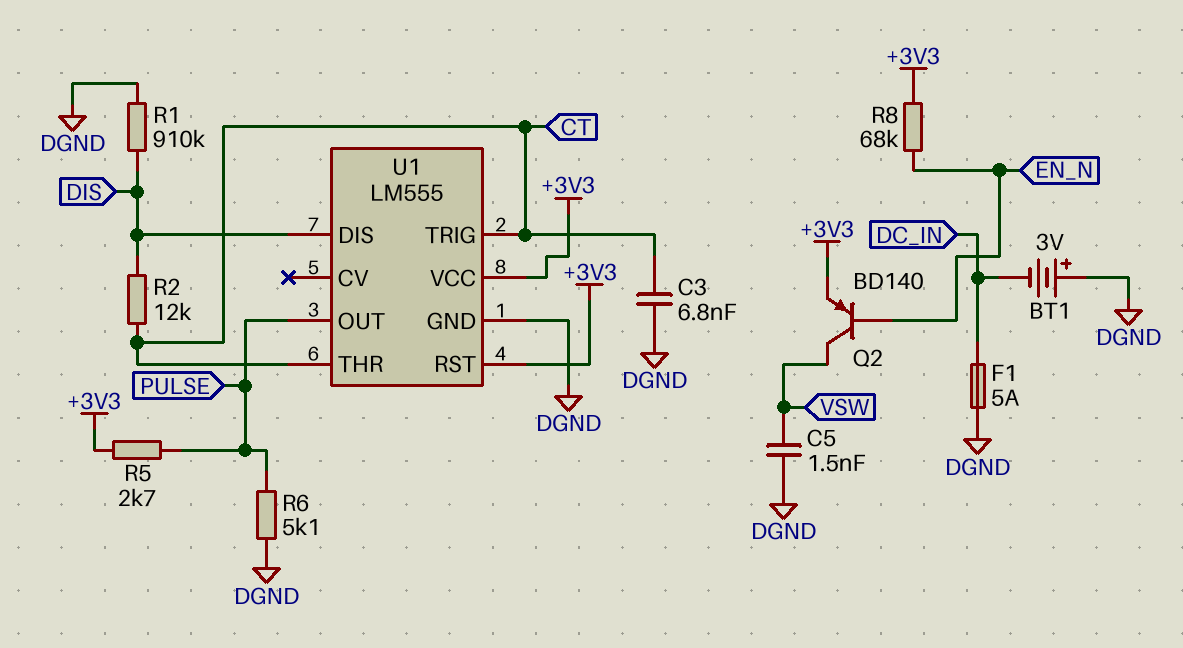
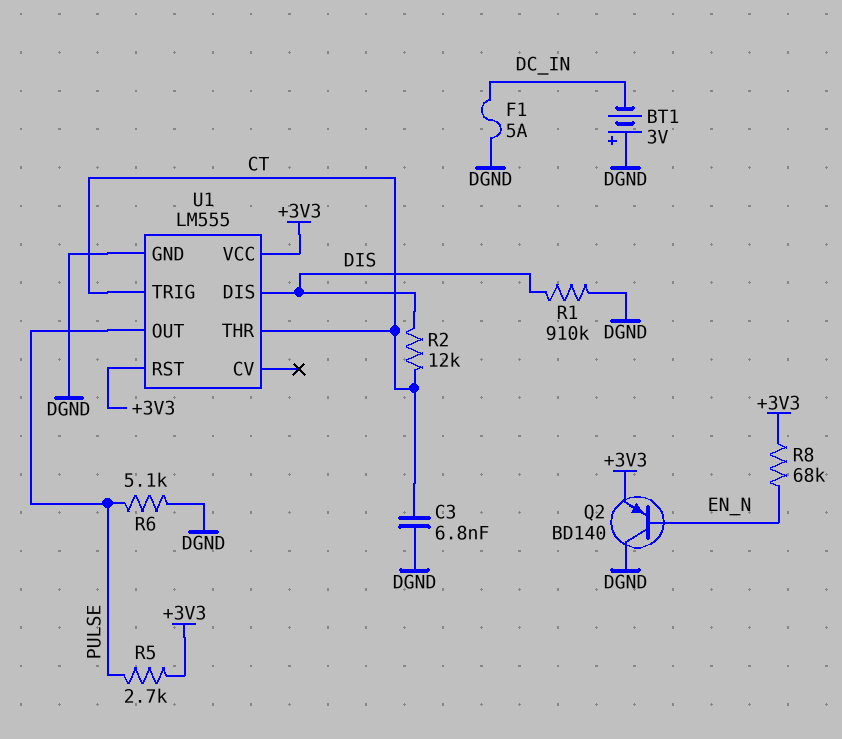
C5: 1.5nF (DGND, VSW) -> none
Q2: PNP BD140 (B EN_N, C VSW, E +3V3) -> PNP BD140 (B EN_N, C DGND, E +3V3)

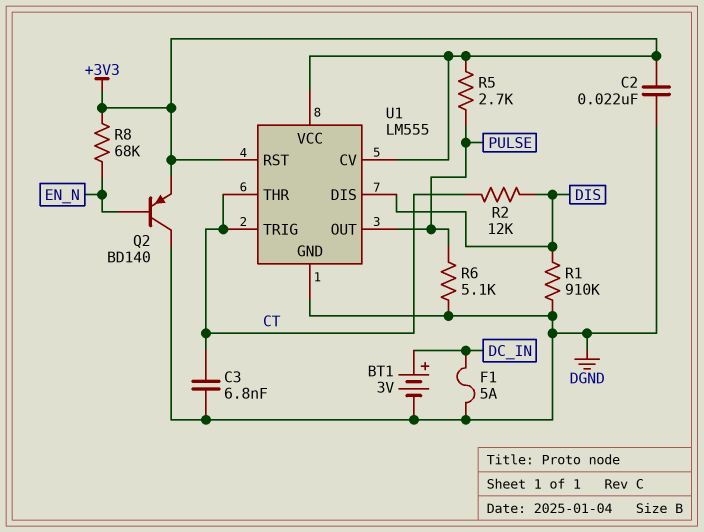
BT1: 3V (plus DGND, minus DC_IN) -> 3V (plus DC_IN, minus DGND)
C2: none -> 22nF (+3V3, DGND)
U1 pin CV: none -> +3V3

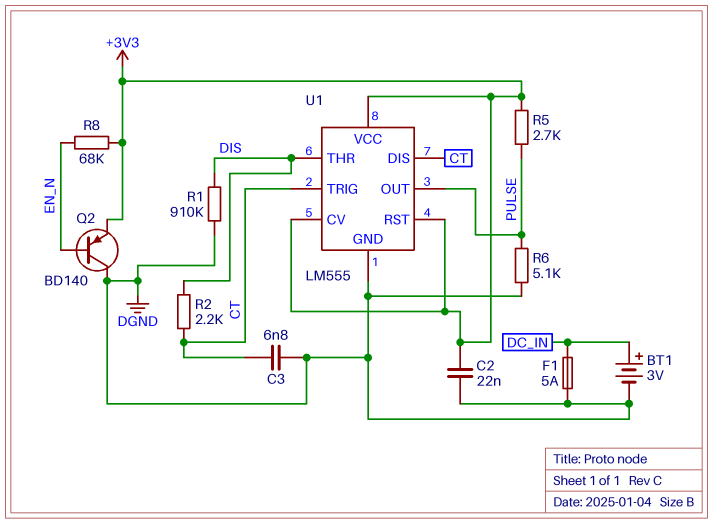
R2: 12k (CT, DIS) -> 2.2k (CT, DIS)
U1 pin DIS: DIS -> CT
U1 pin THR: CT -> DIS

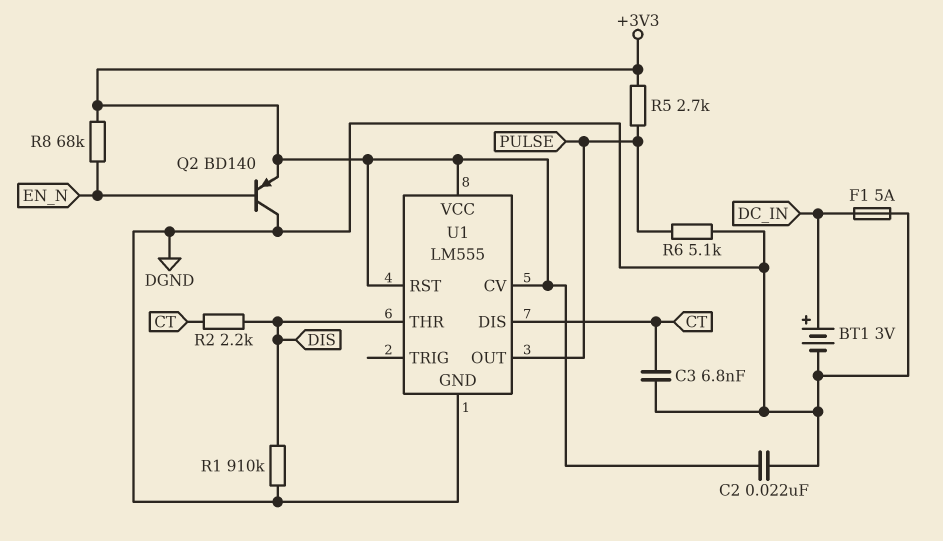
U1 pin TRIG: CT -> none

